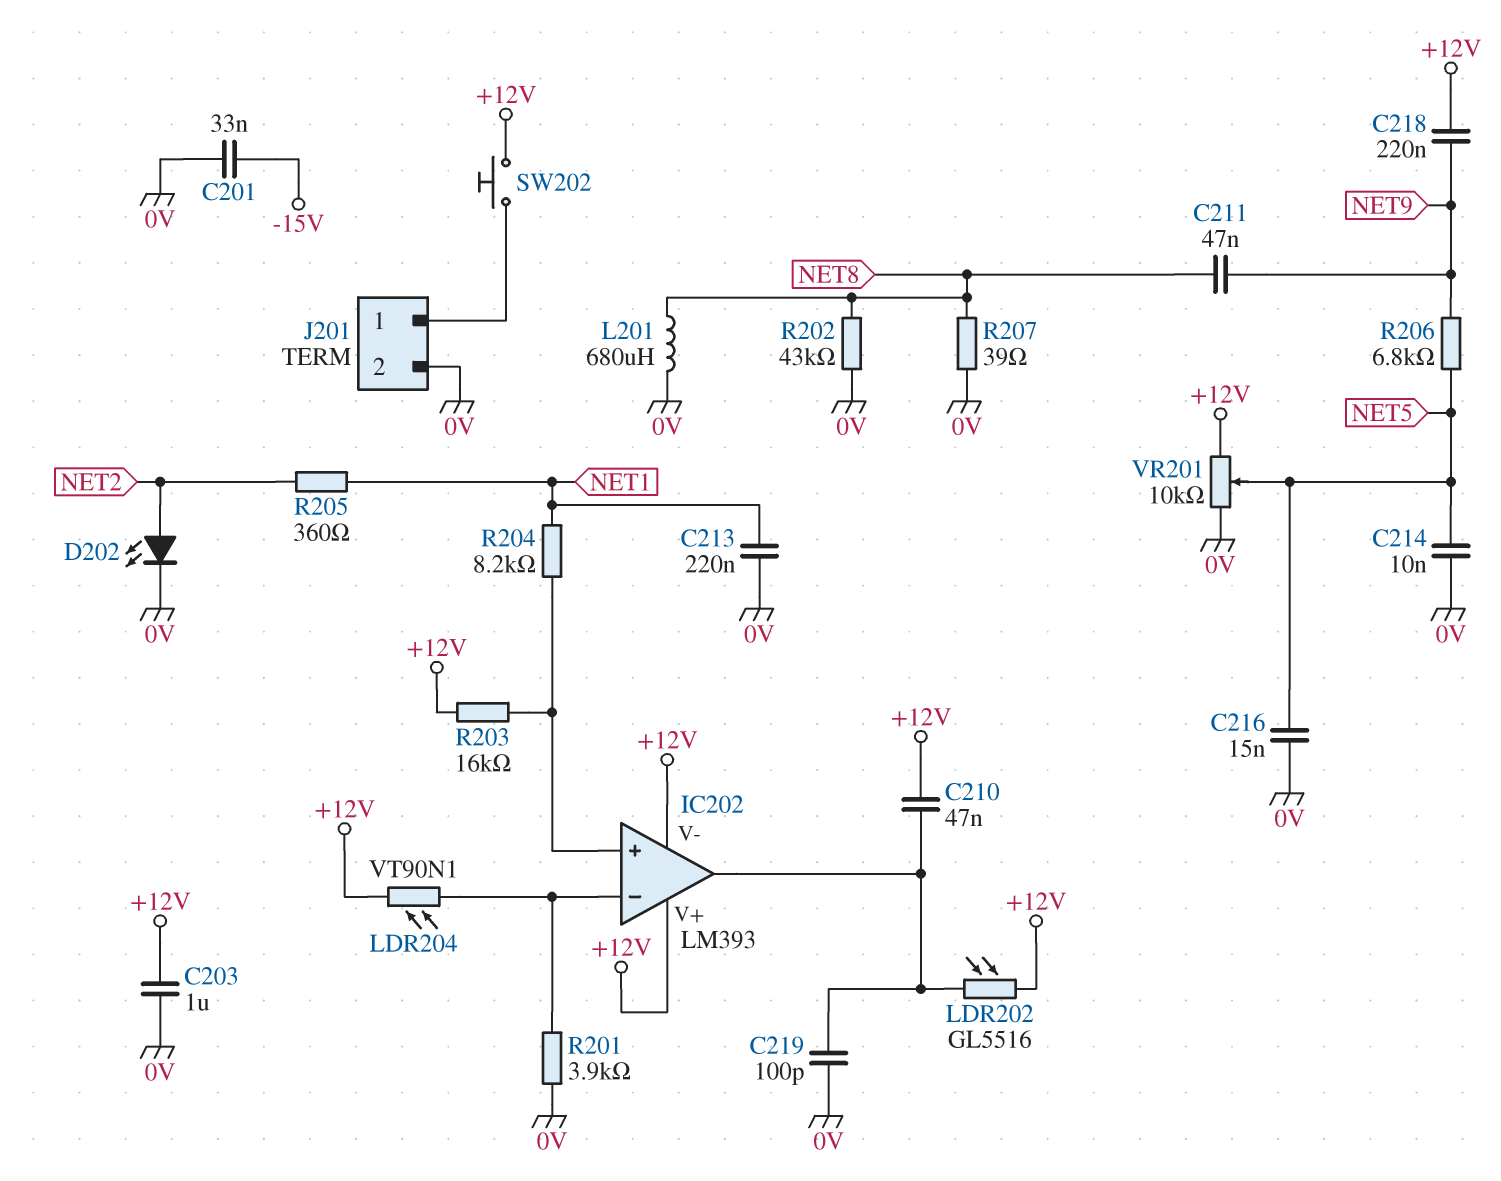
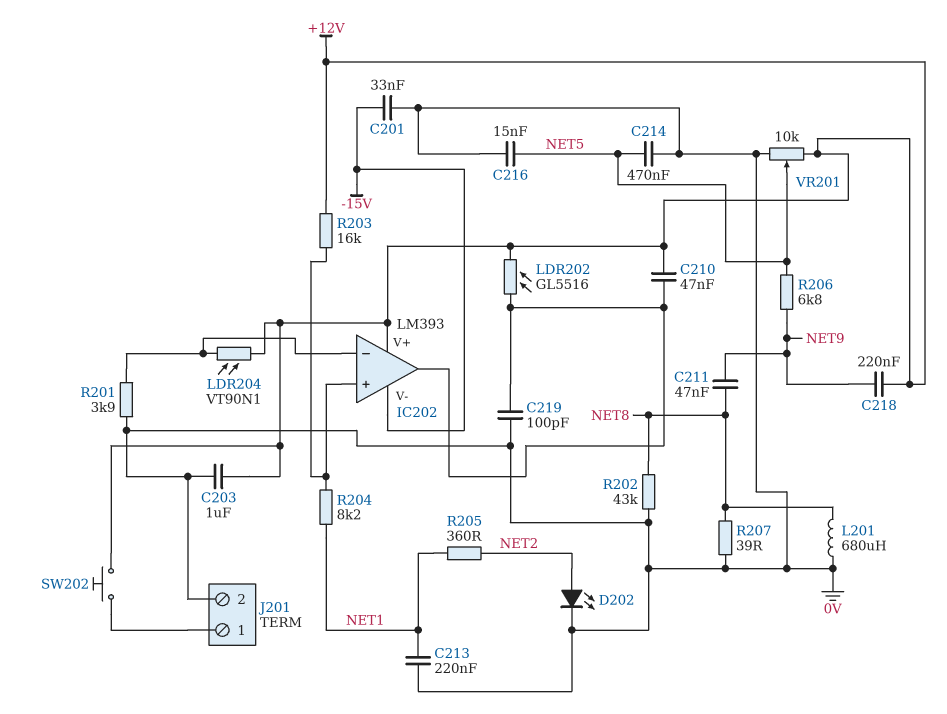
C214: 10nF (0V, NET5) -> 470nF (0V, NET5)
IC202 pin V-: +12V -> -15V

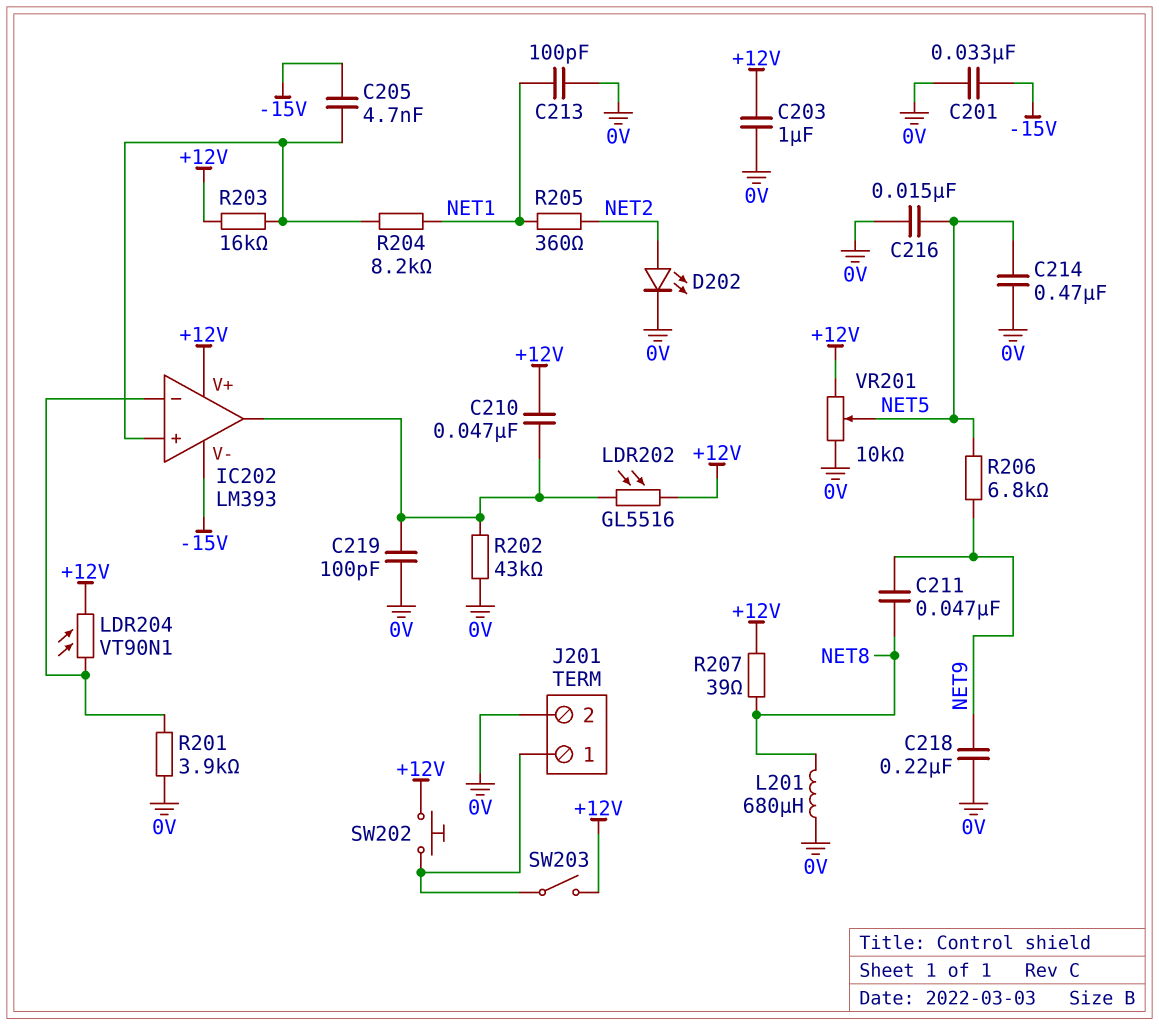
C205: none -> 4.7nF (-15V, IC202/in+)
C213: 220nF (0V, NET1) -> 100pF (0V, NET1)
C218: 220nF (+12V, NET9) -> 220nF (0V, NET9)
R202: 43k (0V, NET8) -> 43k (0V, IC202/out)
R207: 39 (0V, NET8) -> 39 (+12V, NET8)
SW203: none -> switch (+12V, J201/1)

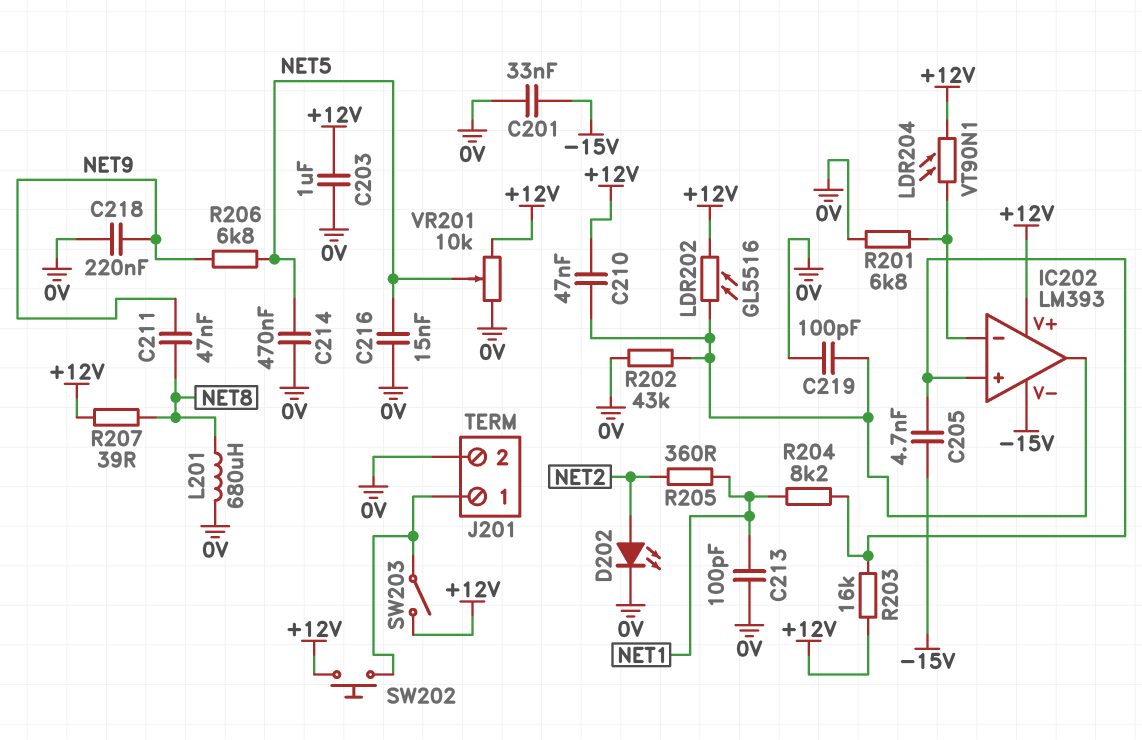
R201: 3.9k (0V, IC202/in-) -> 6.8k (0V, IC202/in-)

